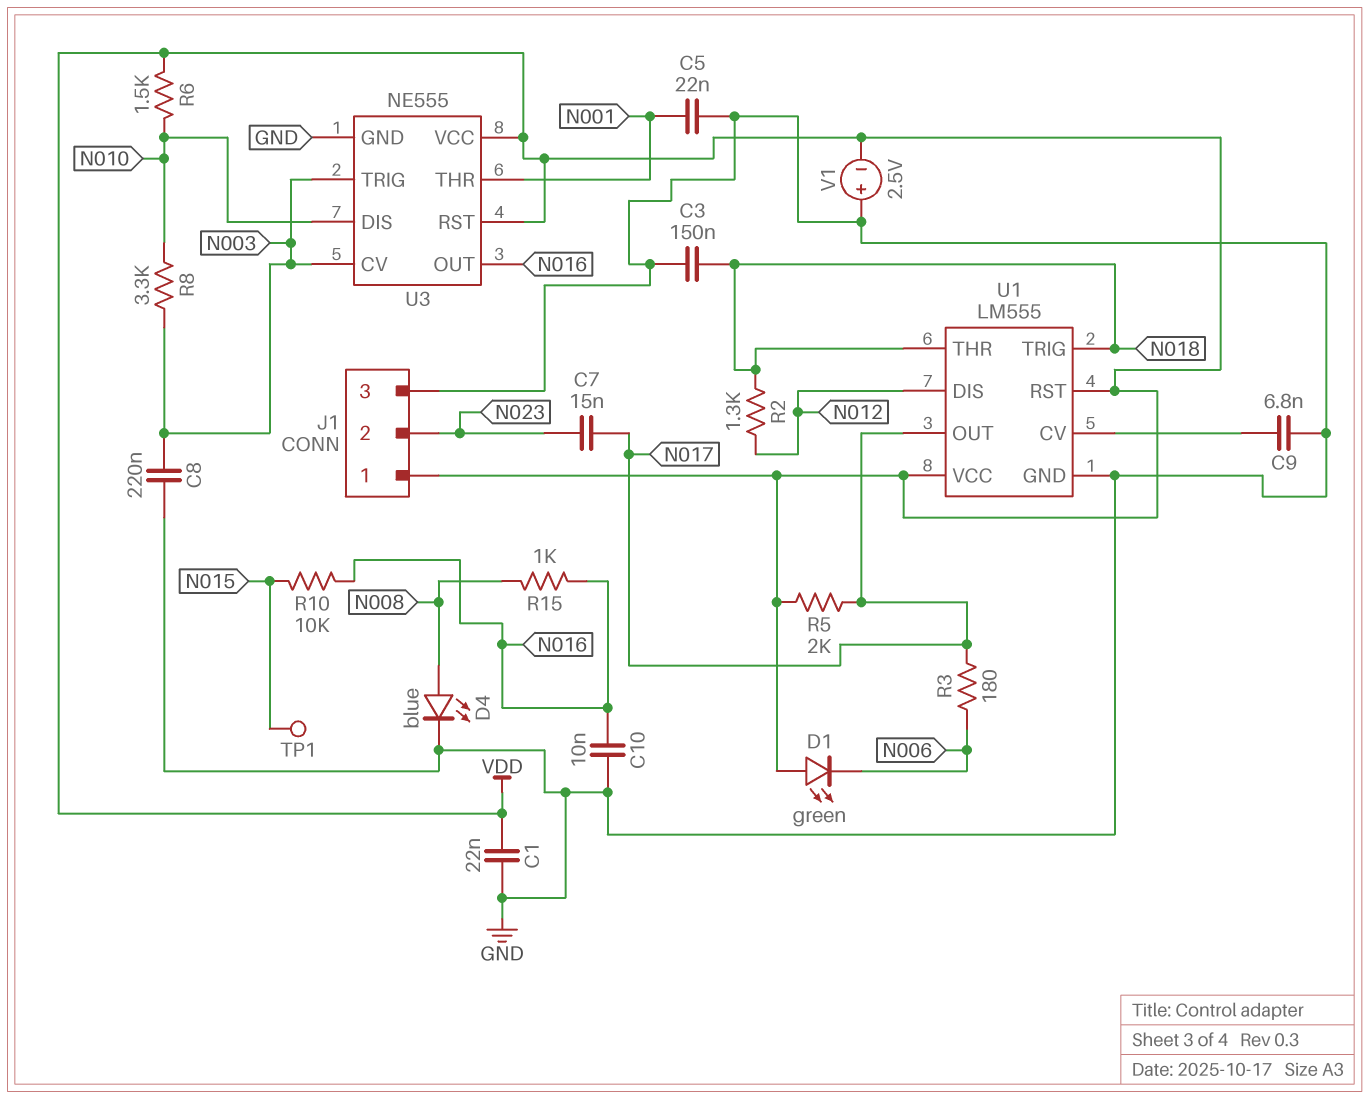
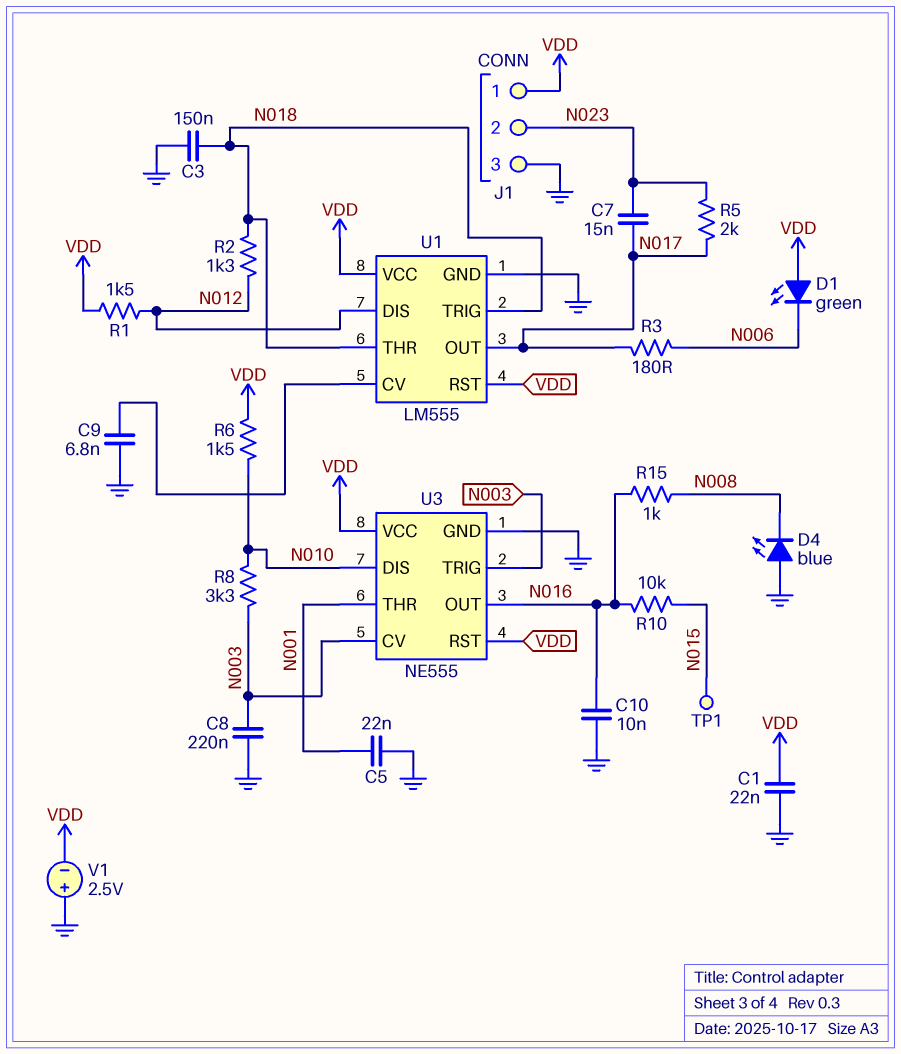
D4: LED blue (A N008, K GND) -> LED blue (A GND, K N008)
R1: none -> 1.5k (N012, VDD)
R5: 2k (N017, VDD) -> 2k (N017, N023)

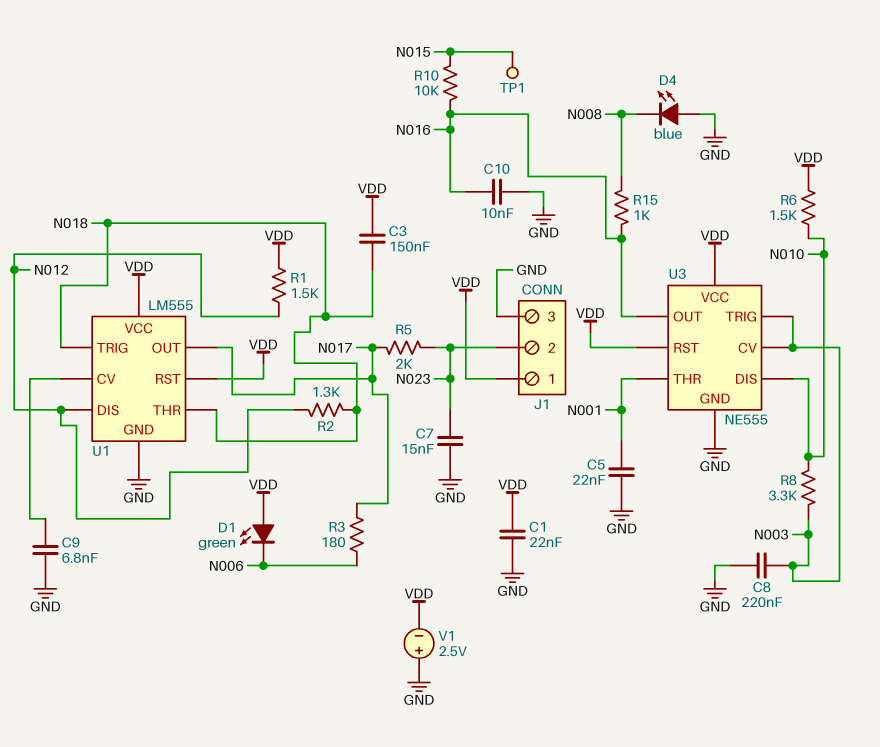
C3: 150nF (GND, N018) -> 150nF (N018, VDD)
C7: 15nF (N017, N023) -> 15nF (GND, N023)

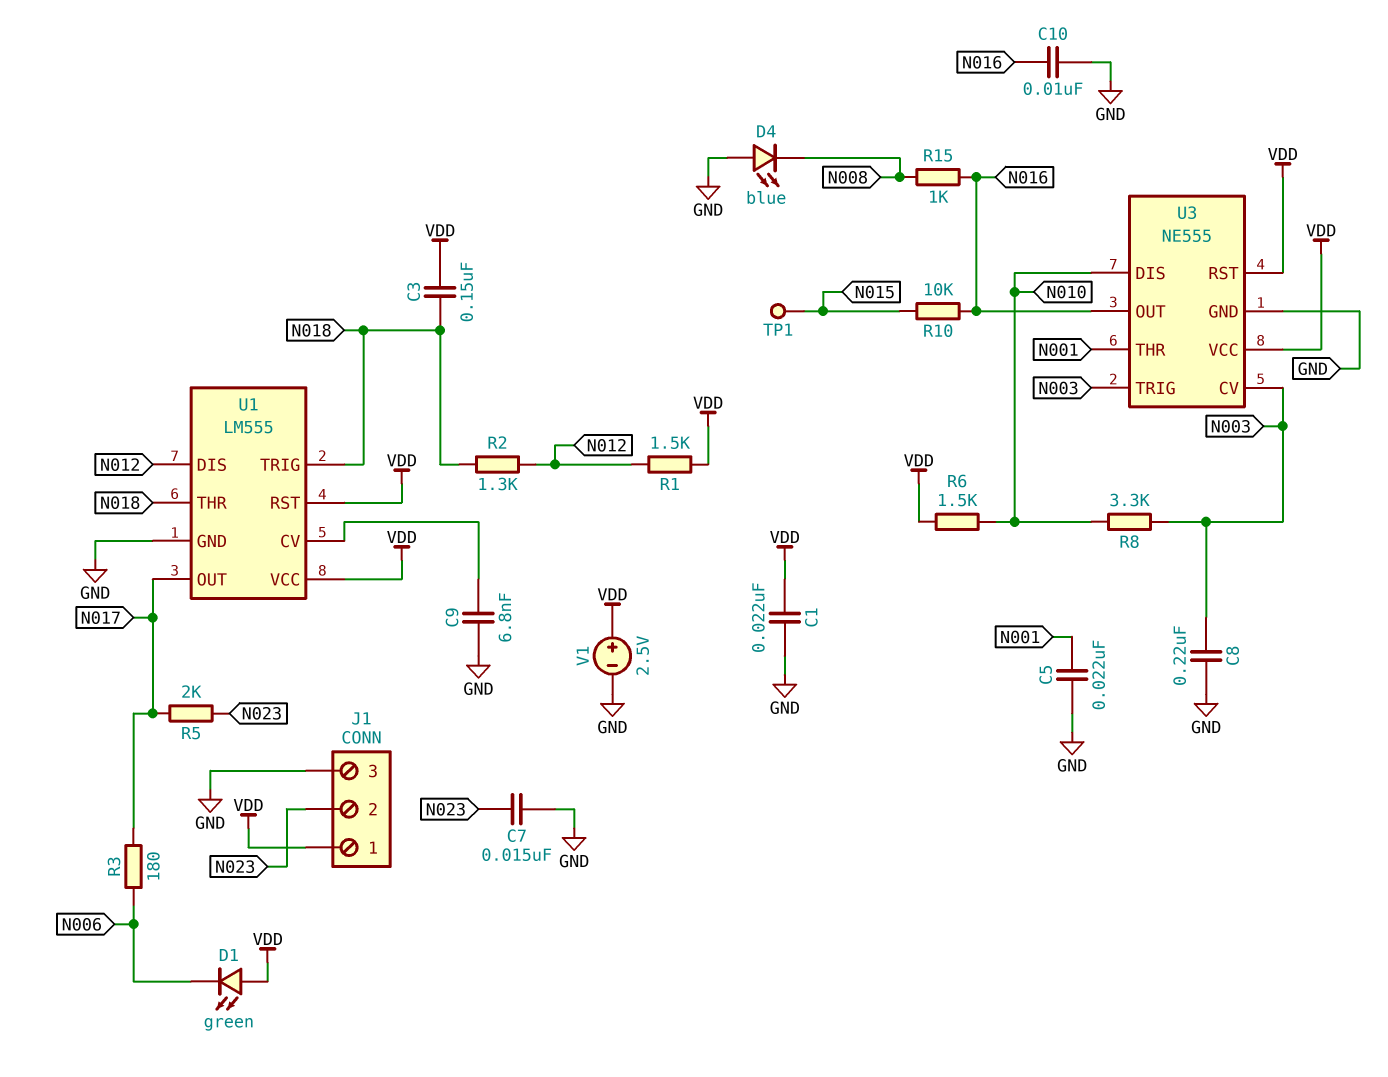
V1: 2.5V (plus GND, minus VDD) -> 2.5V (plus VDD, minus GND)

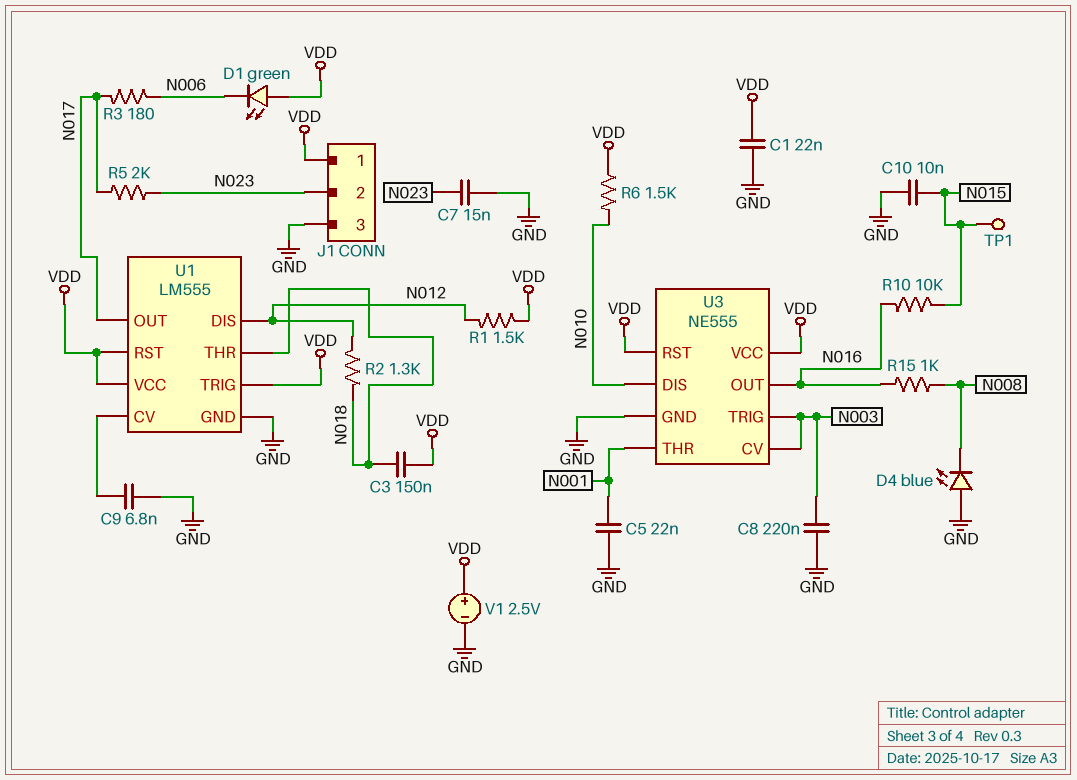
C10: 10nF (GND, N016) -> 10nF (GND, N015)
R8: 3.3k (N003, N010) -> none
U1 pin TRIG: N018 -> VDD

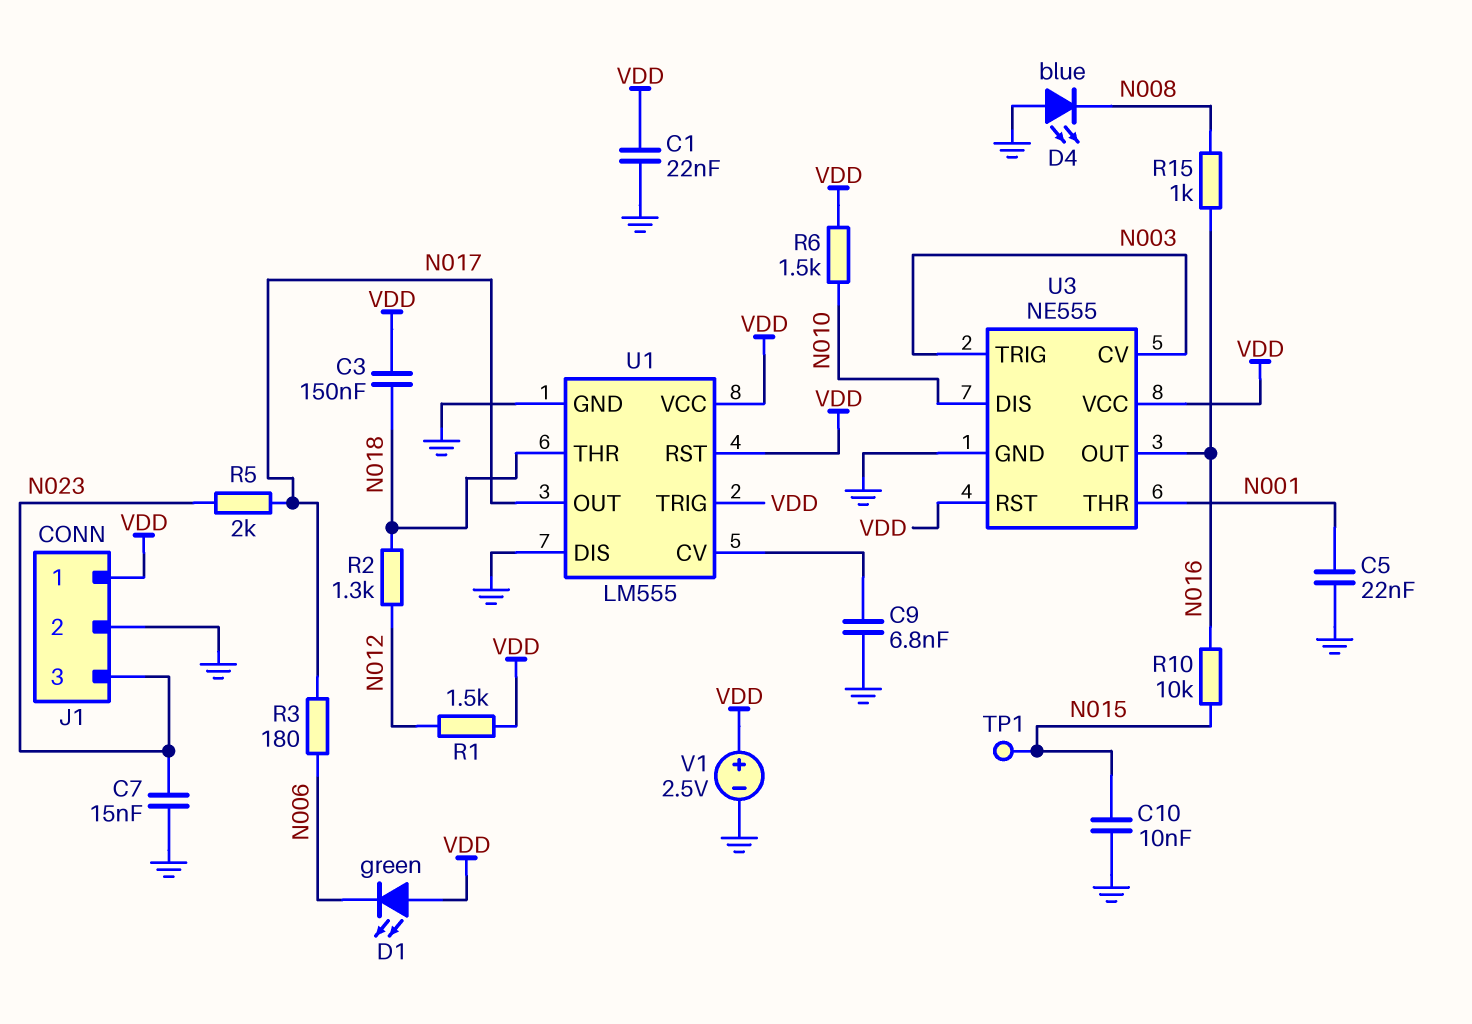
C8: 220nF (GND, N003) -> none
J1 pin 2: N023 -> GND
J1 pin 3: GND -> N023
U1 pin DIS: N012 -> GND

